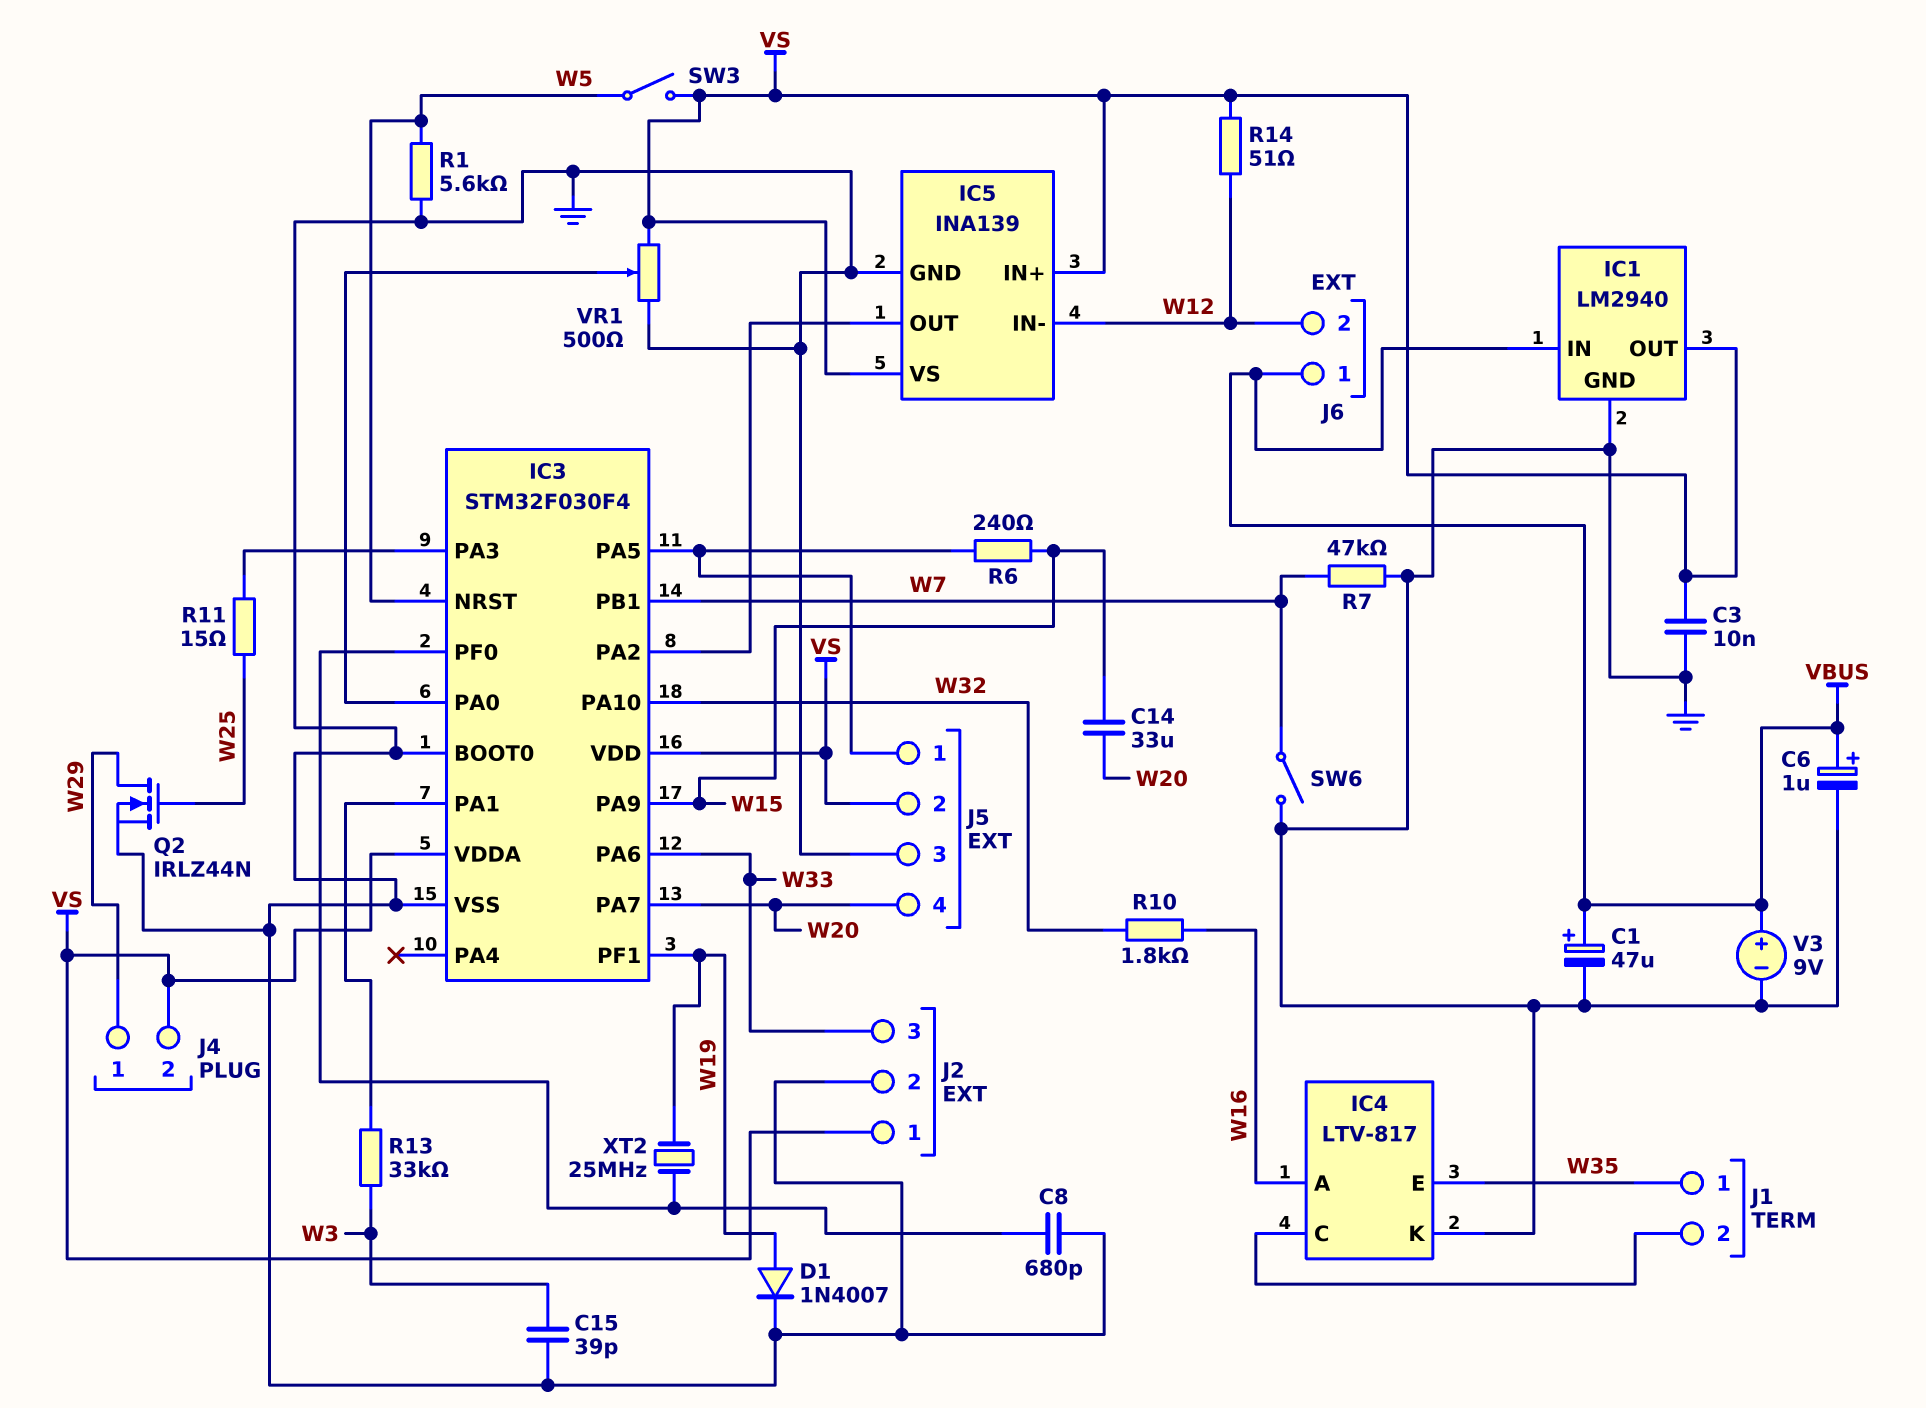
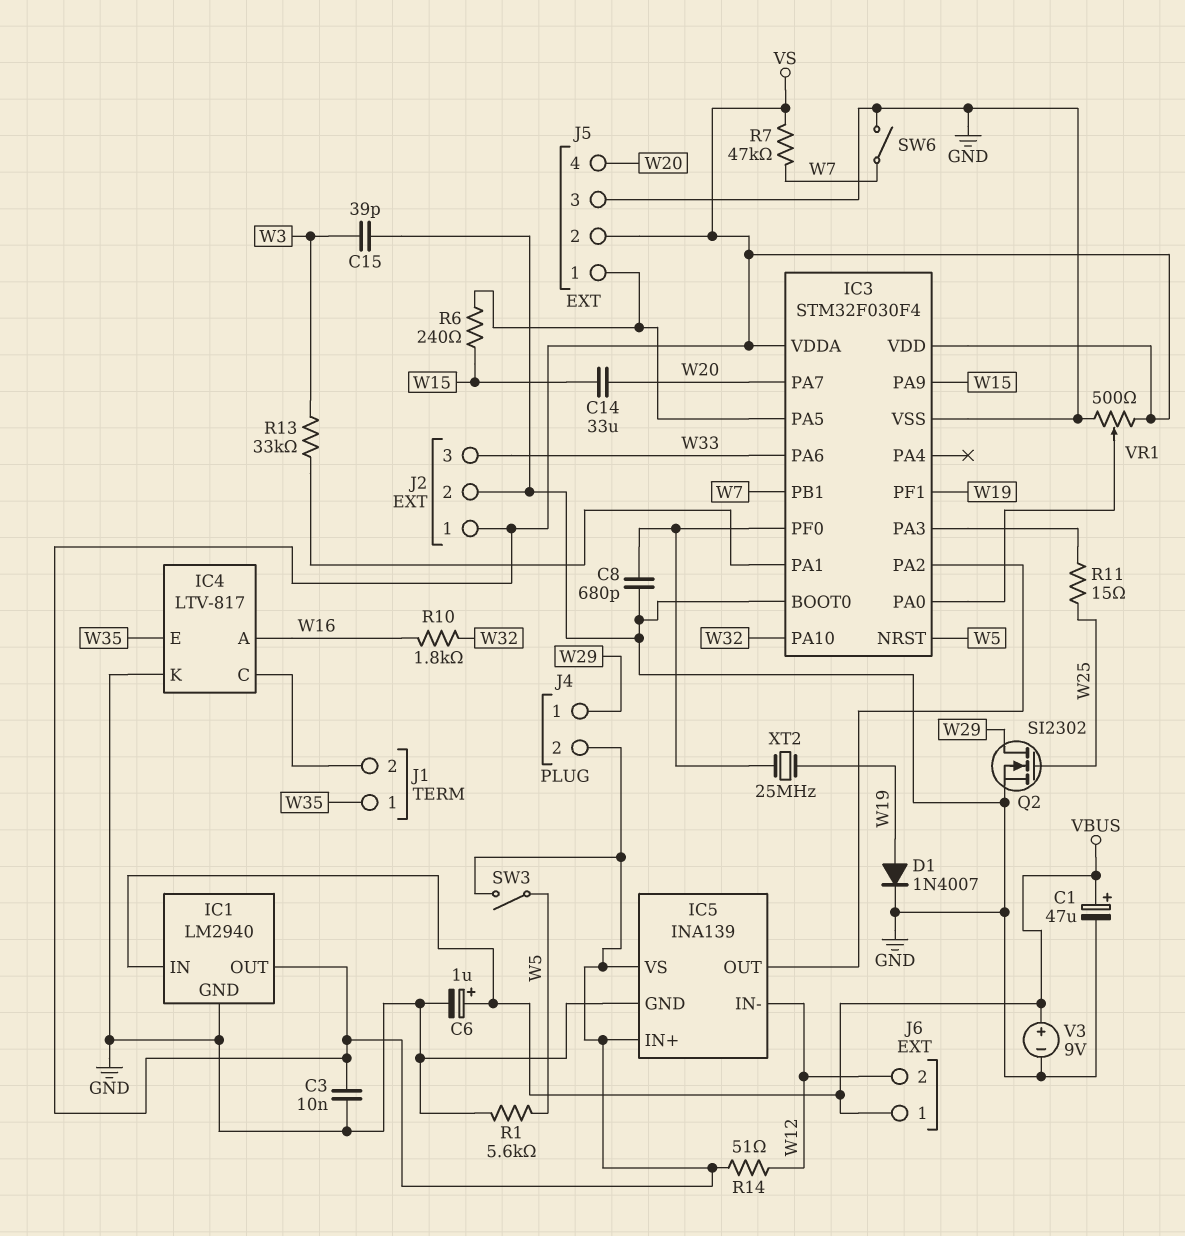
Q2: NMOS IRLZ44N (G W25, D W29, S GND) -> NMOS SI2302 (G W25, D W29, S GND)
R7: 47k (GND, W7) -> 47k (VS, W7)

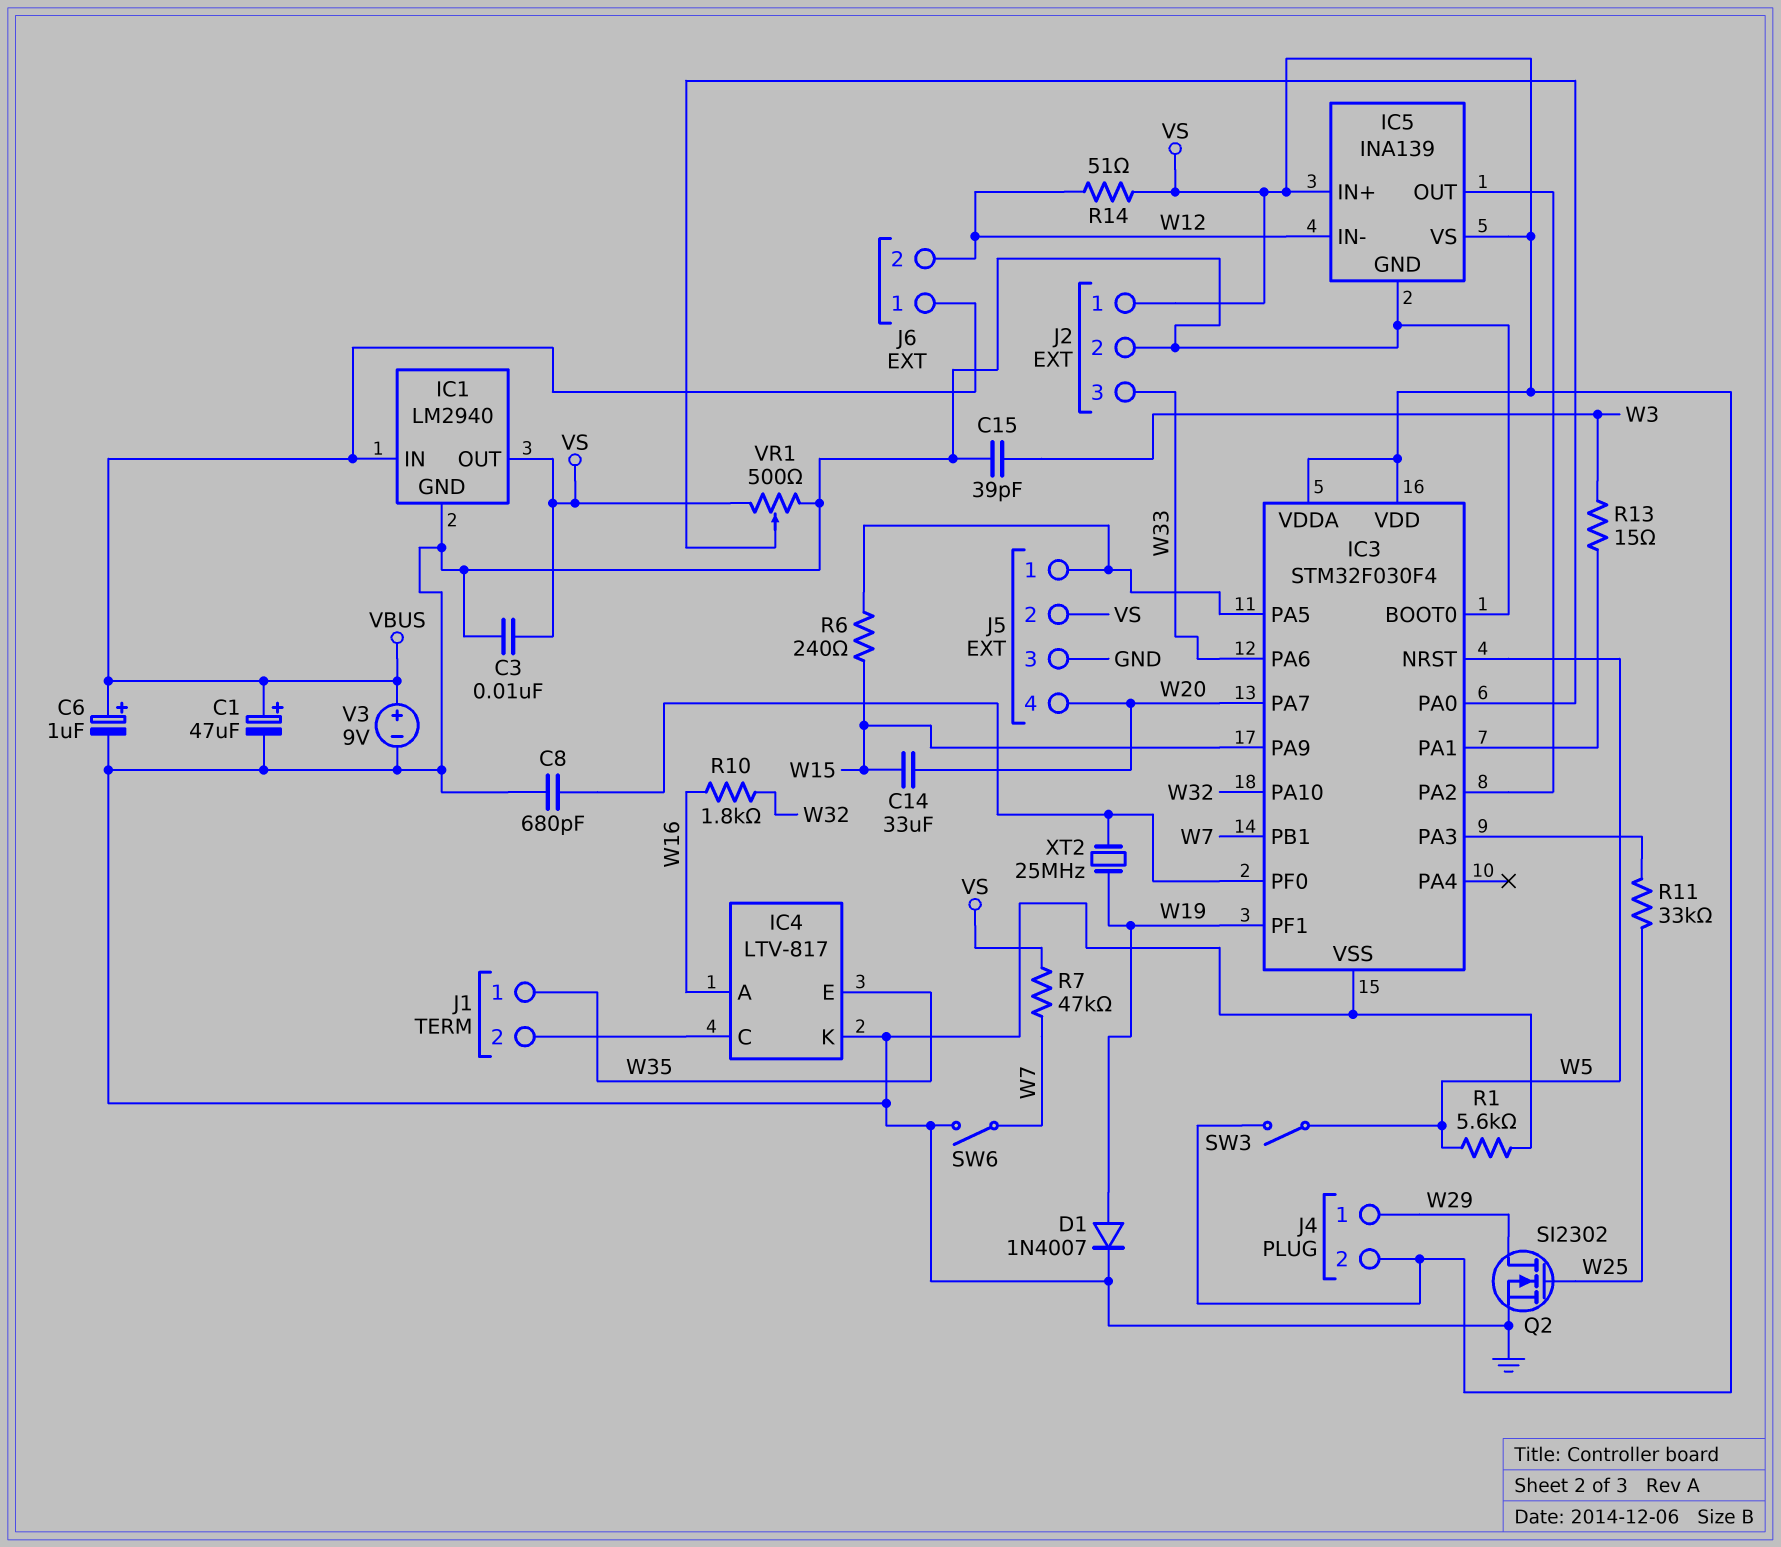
R11: 15 (IC3/PA3, W25) -> 33k (IC3/PA3, W25)
R13: 33k (IC3/PA1, W3) -> 15 (IC3/PA1, W3)

